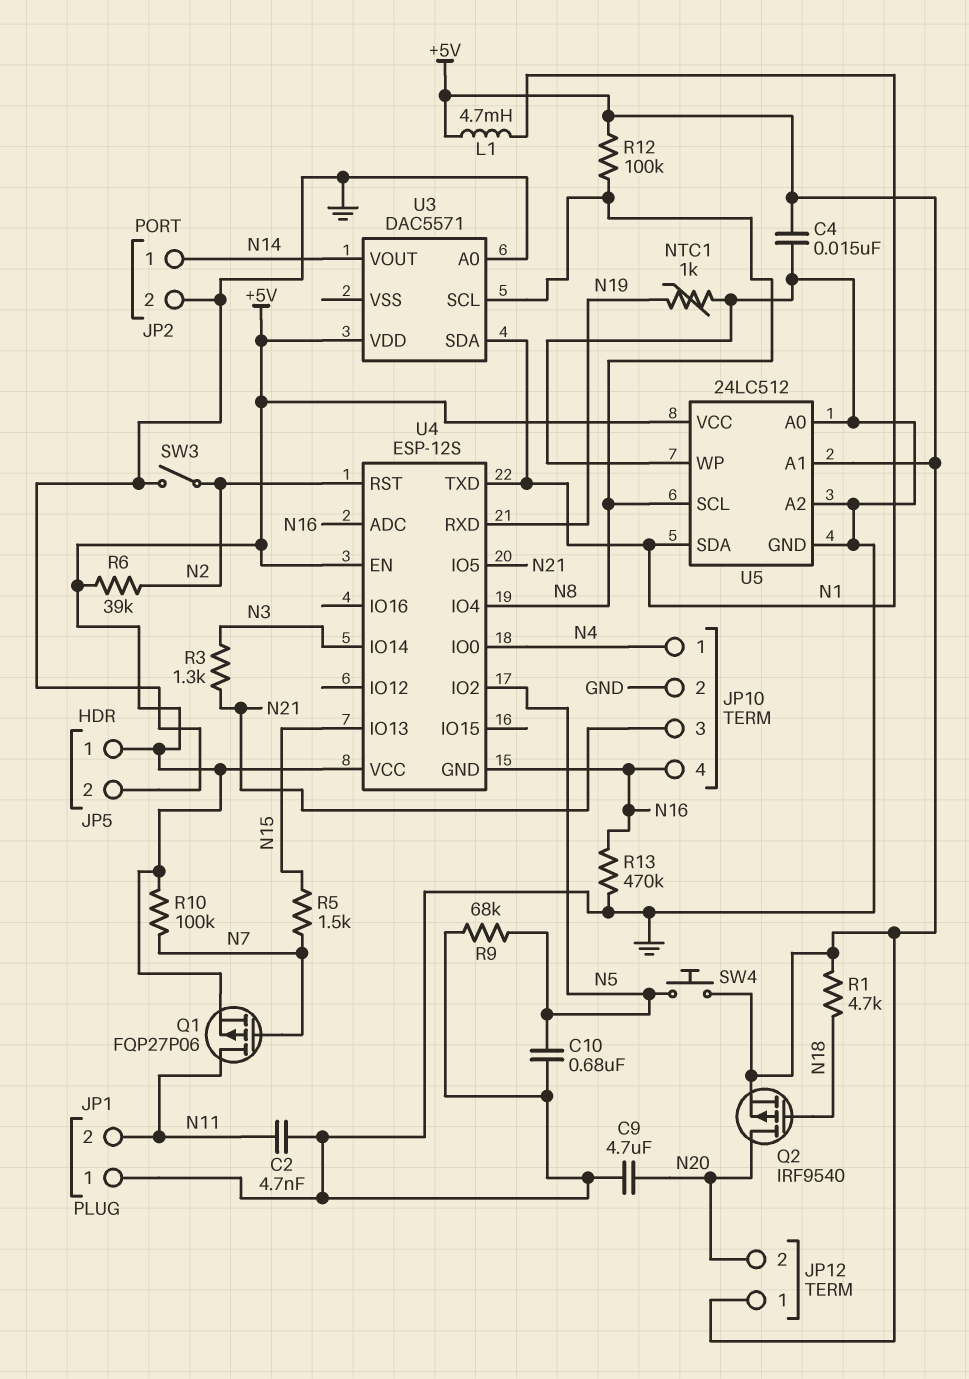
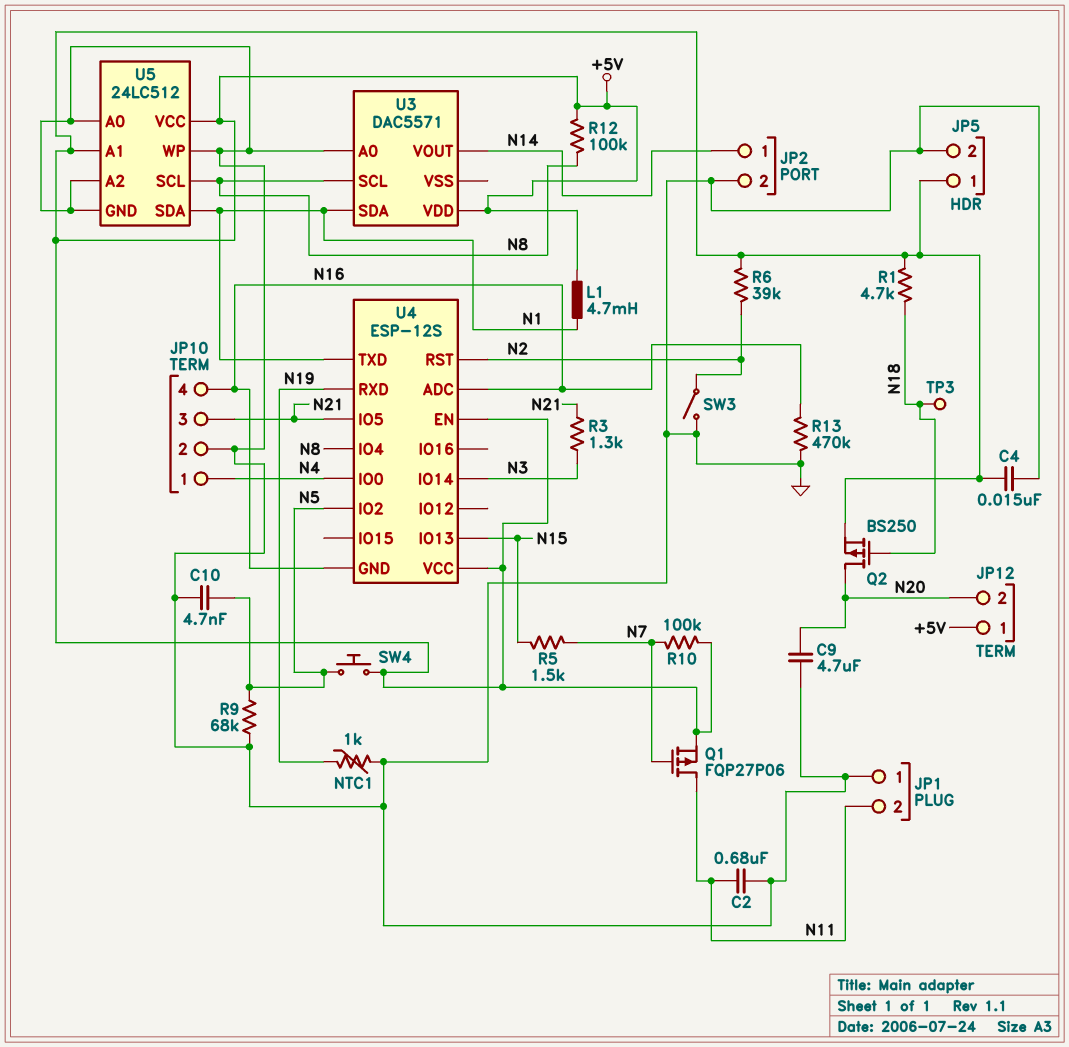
C2: 4.7nF (GND, N11) -> 680nF (GND, N11)
C10: 680nF (GND, N5) -> 4.7nF (GND, N5)
Q2: PMOS IRF9540 (G N18, D N20, S +5V) -> PMOS BS250 (G N18, D N20, S +5V)
TP3: none -> test point (N18)

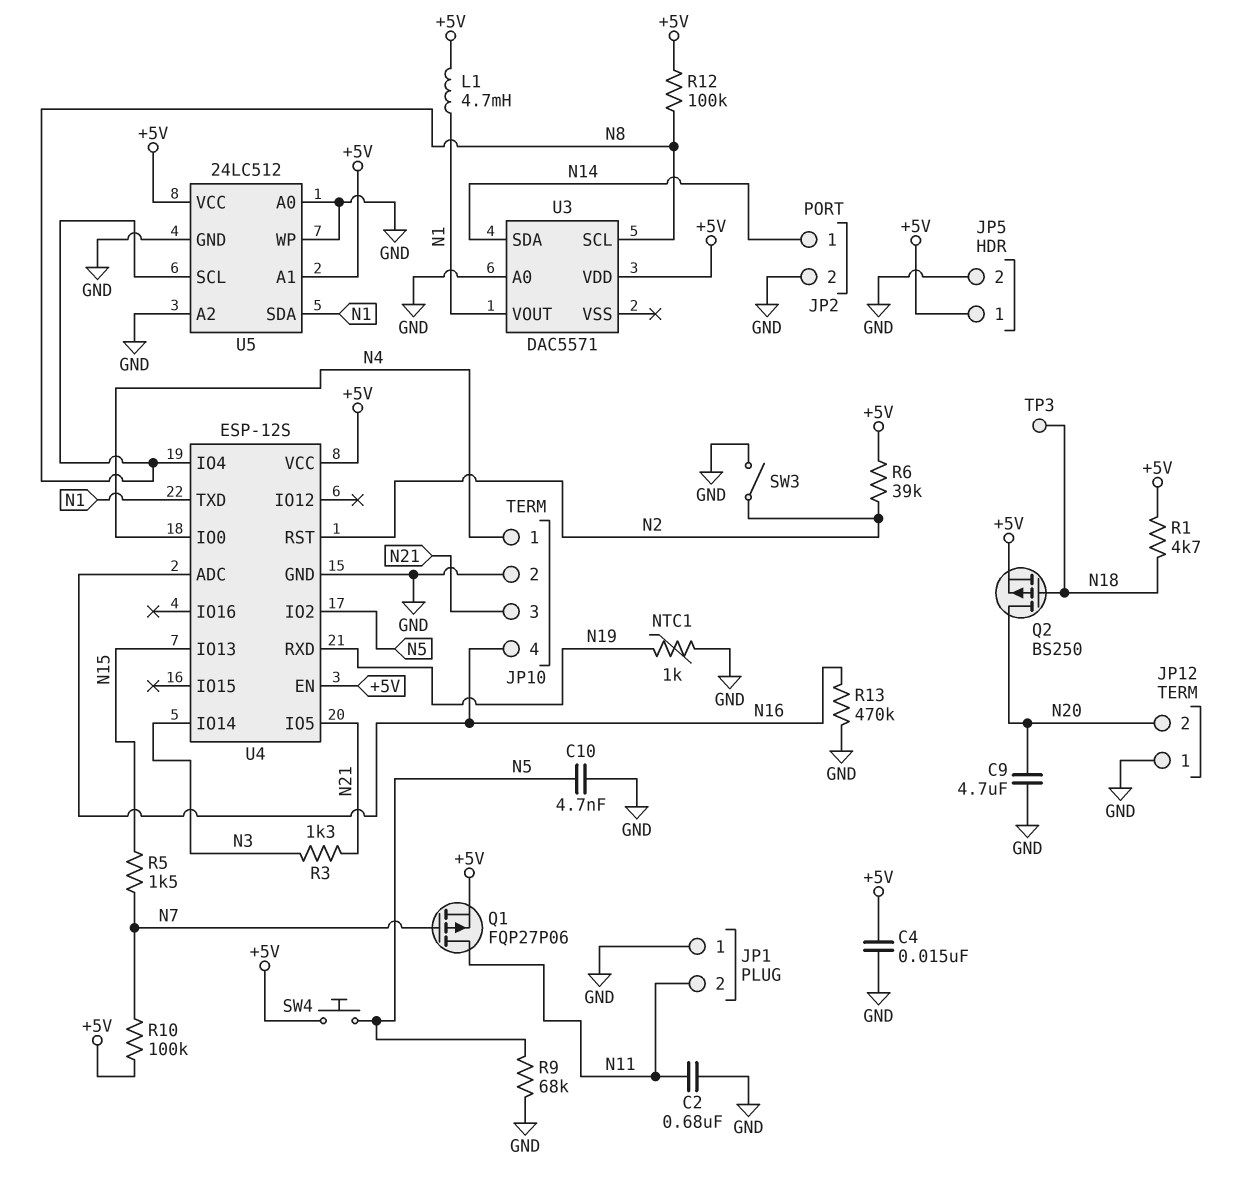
JP12 pin 1: +5V -> GND
U3 pin SDA: N1 -> N14
U3 pin VOUT: N14 -> N1
U4 pin GND: N16 -> GND

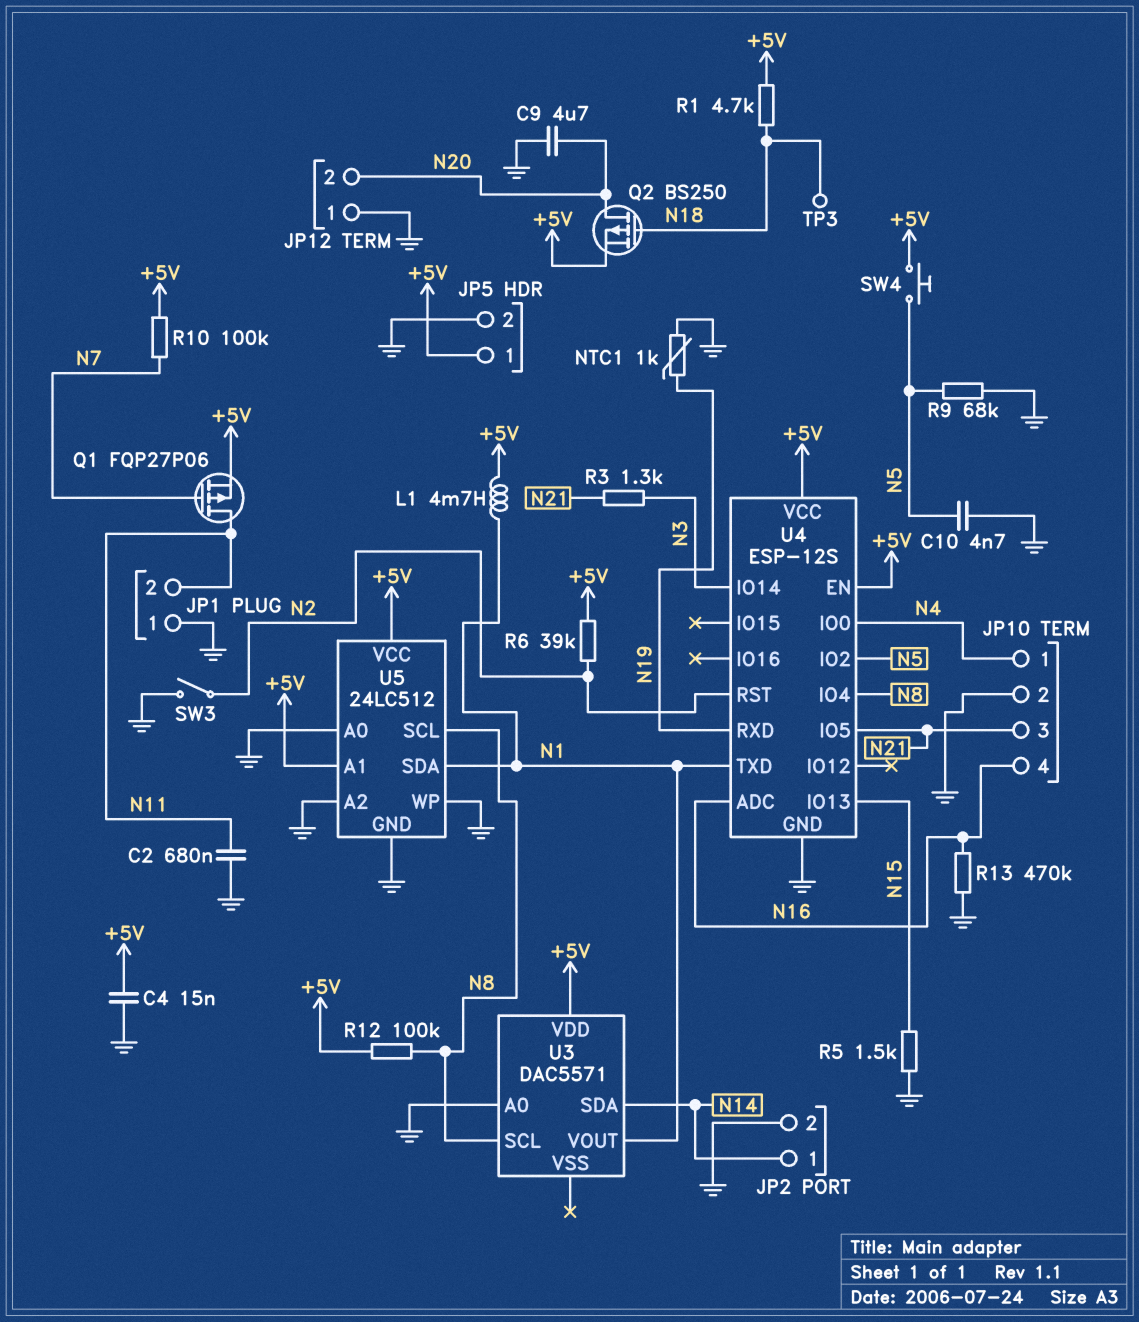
R5: 1.5k (N7, N15) -> 1.5k (GND, N15)

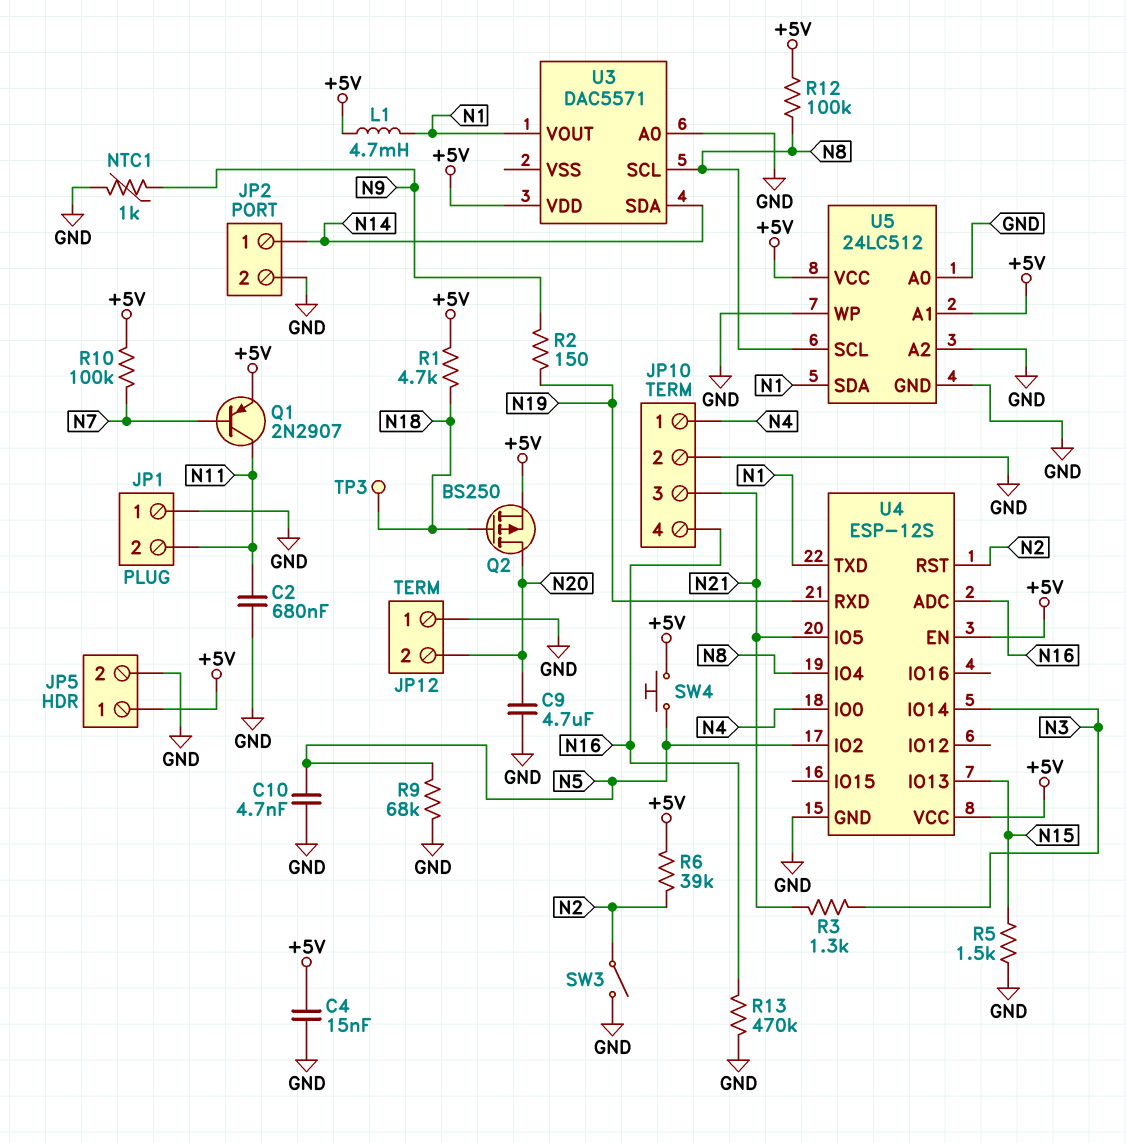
NTC1: 1k (GND, N19) -> 1k (GND, N9)
Q1: PMOS FQP27P06 (G N7, D N11, S +5V) -> PNP 2N2907 (B N7, C N11, E +5V)
R2: none -> 150 (N9, N19)

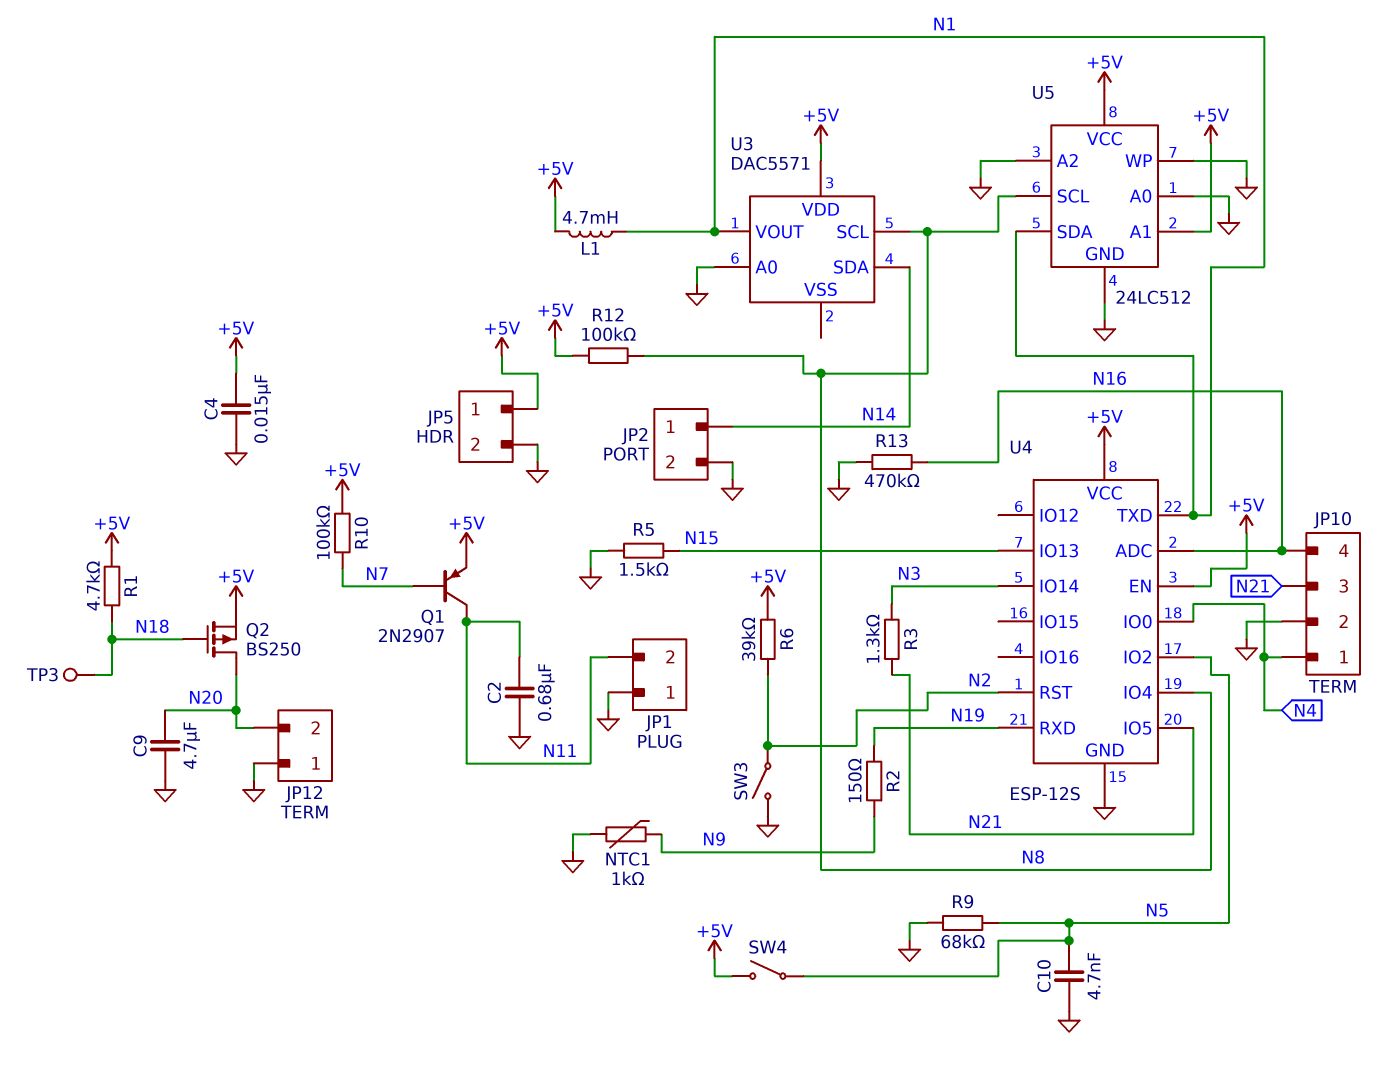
SW4: button (+5V, N5) -> switch (+5V, N5)

